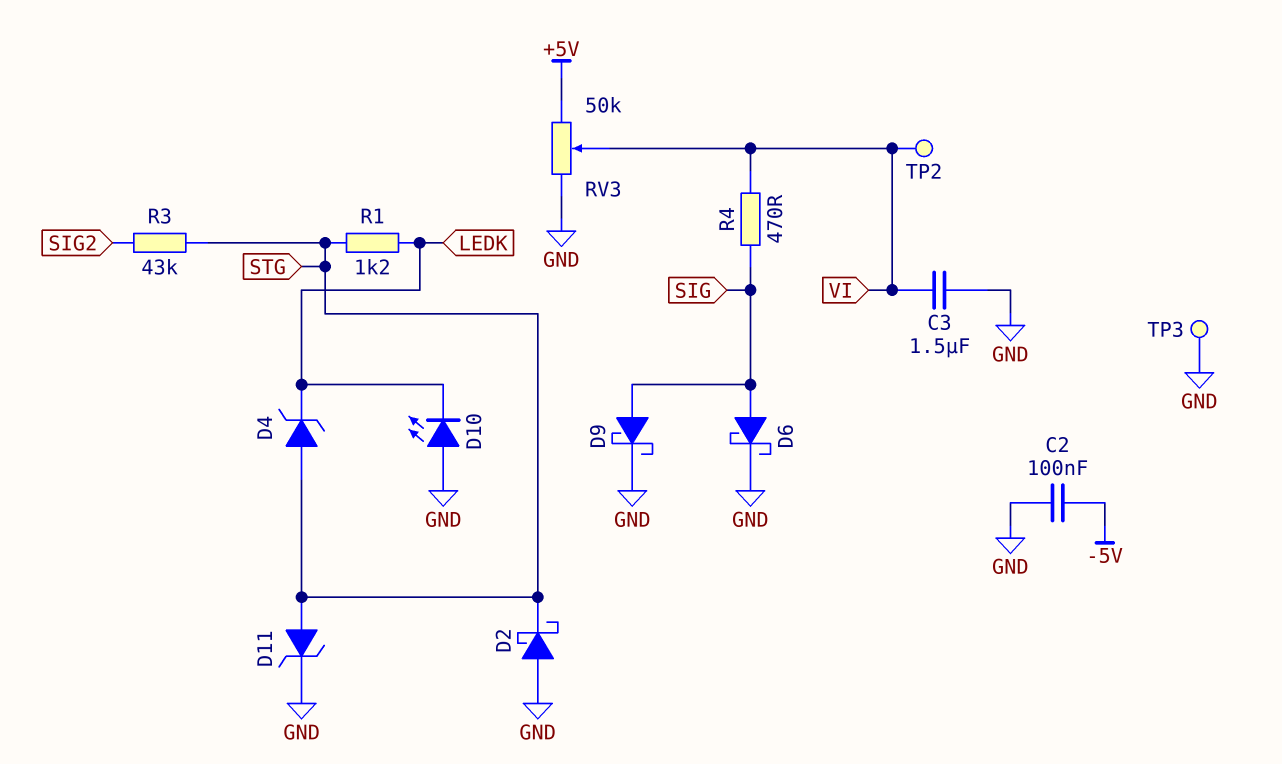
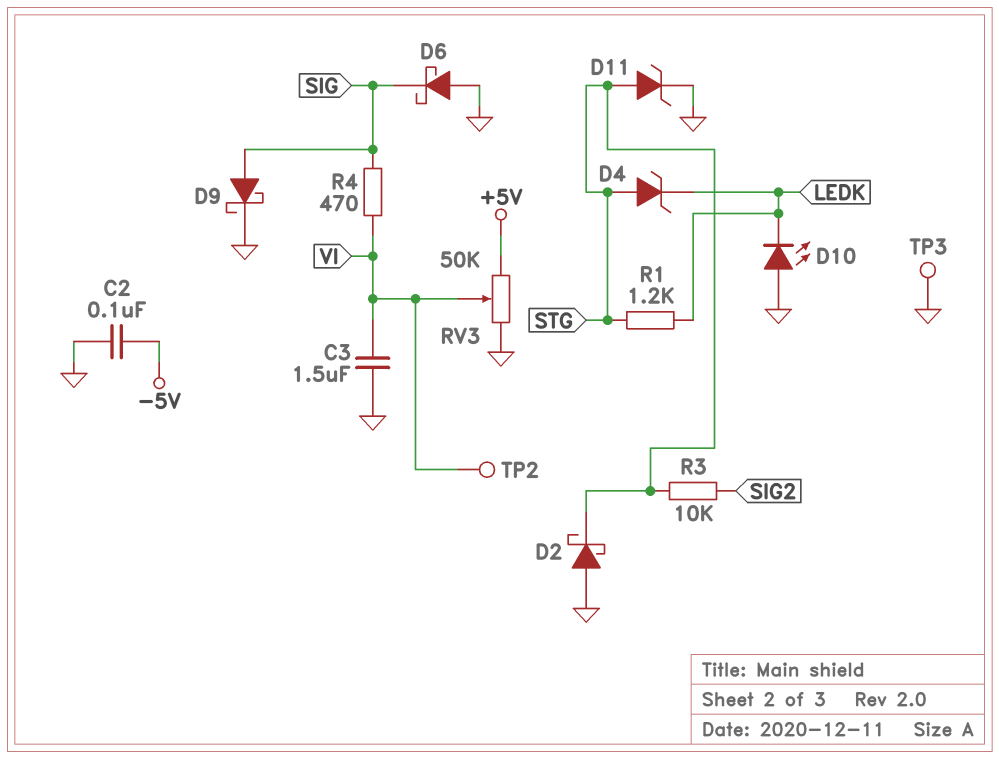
D6: schottky (A SIG, K GND) -> schottky (A GND, K SIG)
R3: 43k (SIG2, STG) -> 10k (SIG2, STG)

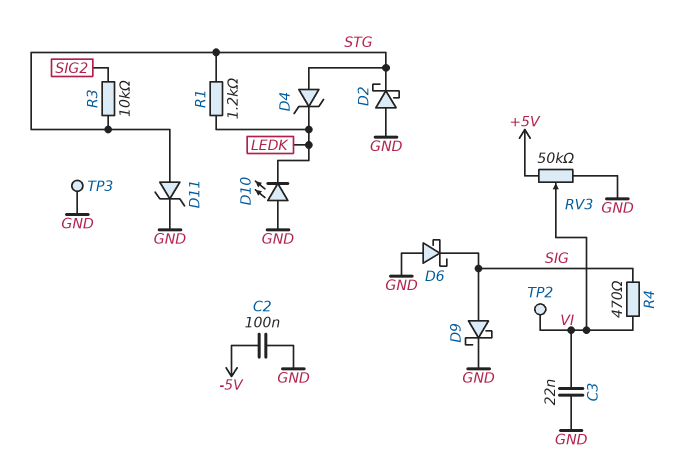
C3: 1.5uF (GND, VI) -> 22nF (GND, VI)

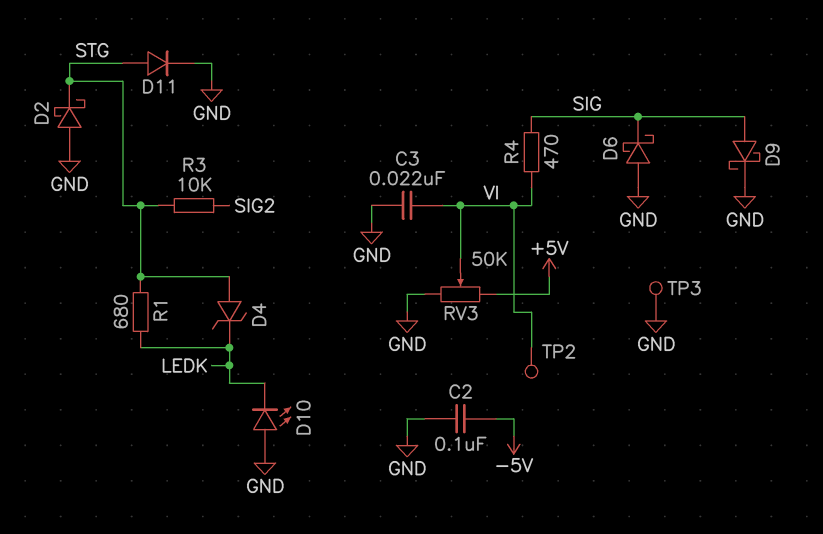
D11: zener (A STG, K GND) -> diode (A STG, K GND)
R1: 1.2k (LEDK, STG) -> 680 (LEDK, STG)

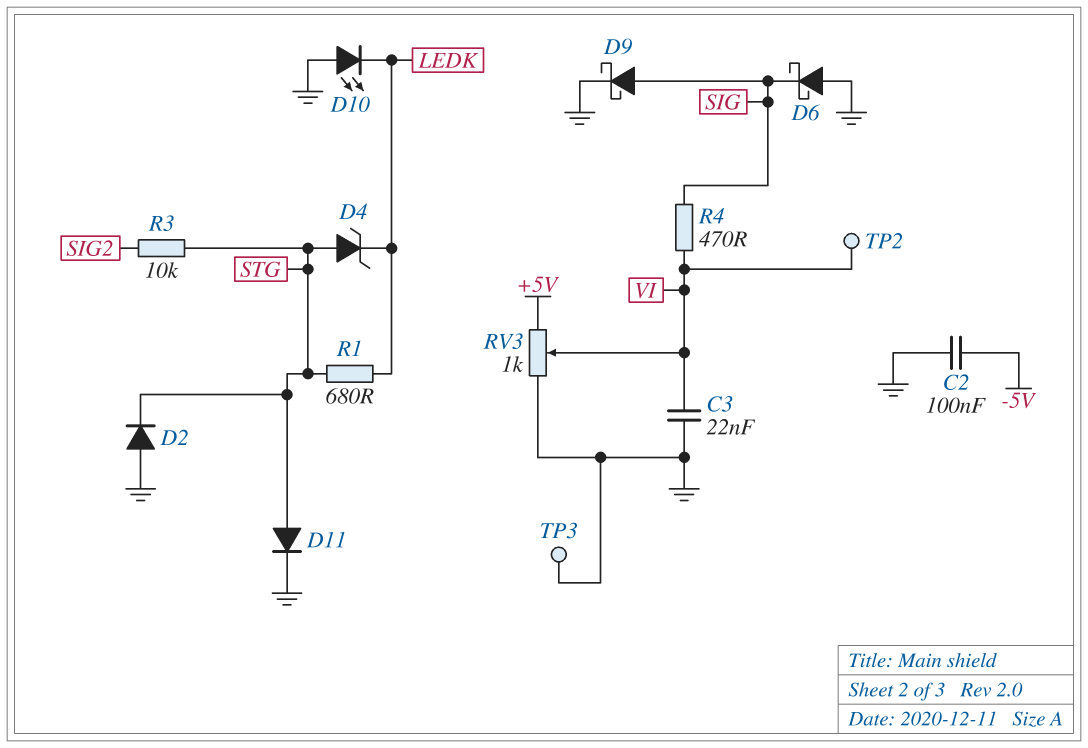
D2: schottky (A GND, K STG) -> diode (A GND, K STG)
RV3: 50k (+5V, GND, wiper VI) -> 1k (+5V, GND, wiper VI)

